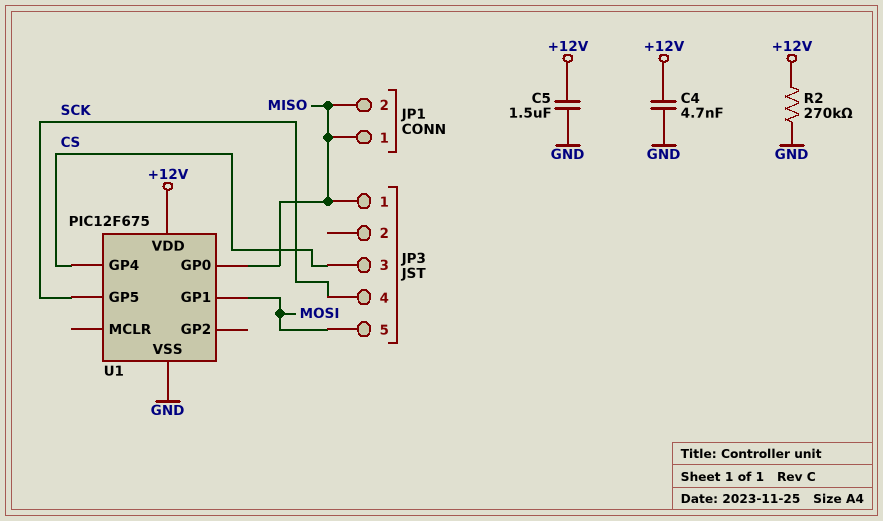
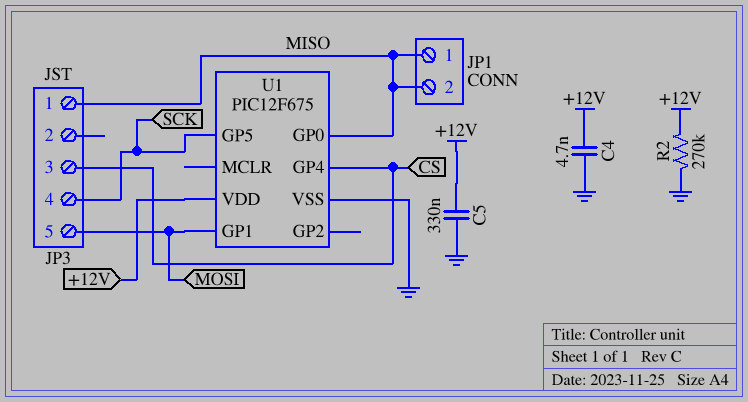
C5: 1.5uF (+12V, GND) -> 330nF (+12V, GND)

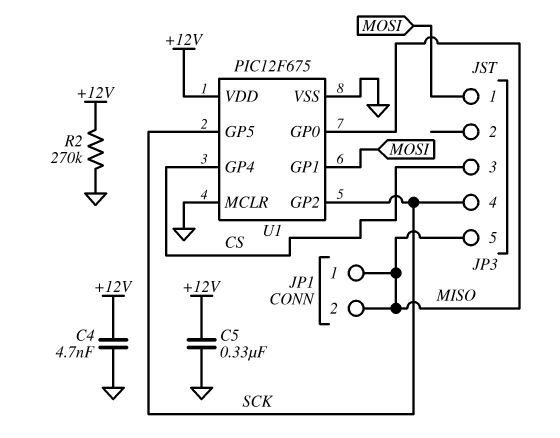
JP3 pin 1: MISO -> MOSI
JP3 pin 5: MOSI -> MISO
U1 pin GP2: none -> SCK
U1 pin MCLR: none -> GND

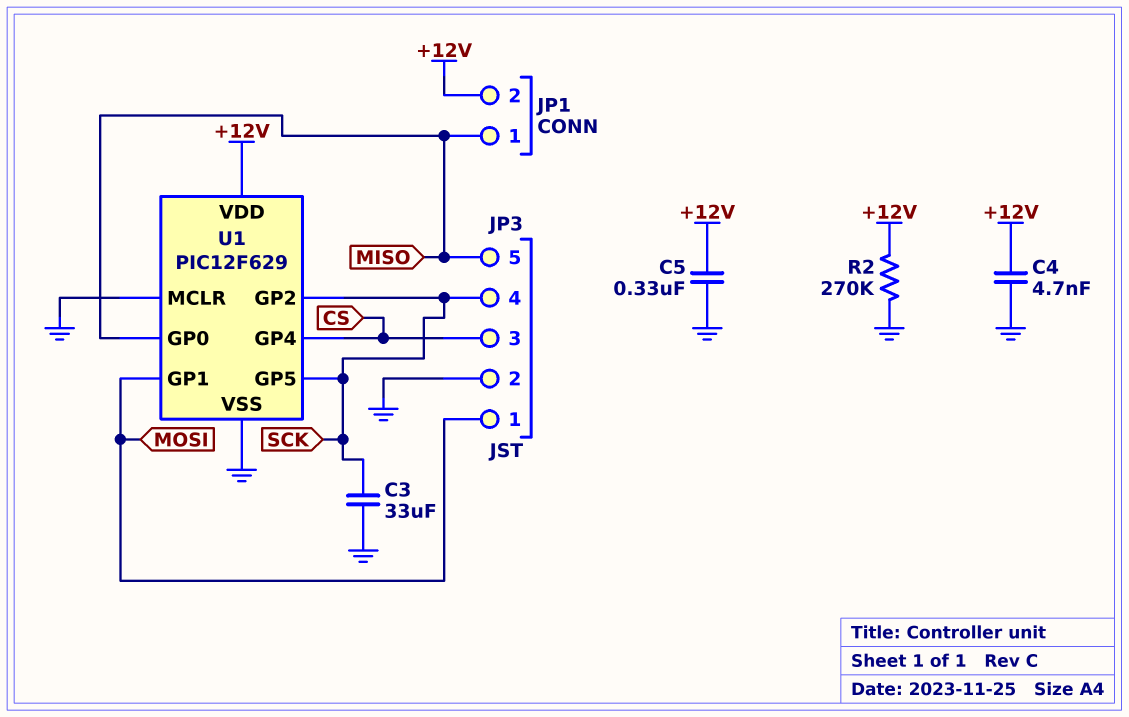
C3: none -> 33uF (GND, SCK)
JP1 pin 2: MISO -> +12V
JP3 pin 2: none -> GND
U1: PIC12F675 -> PIC12F629

